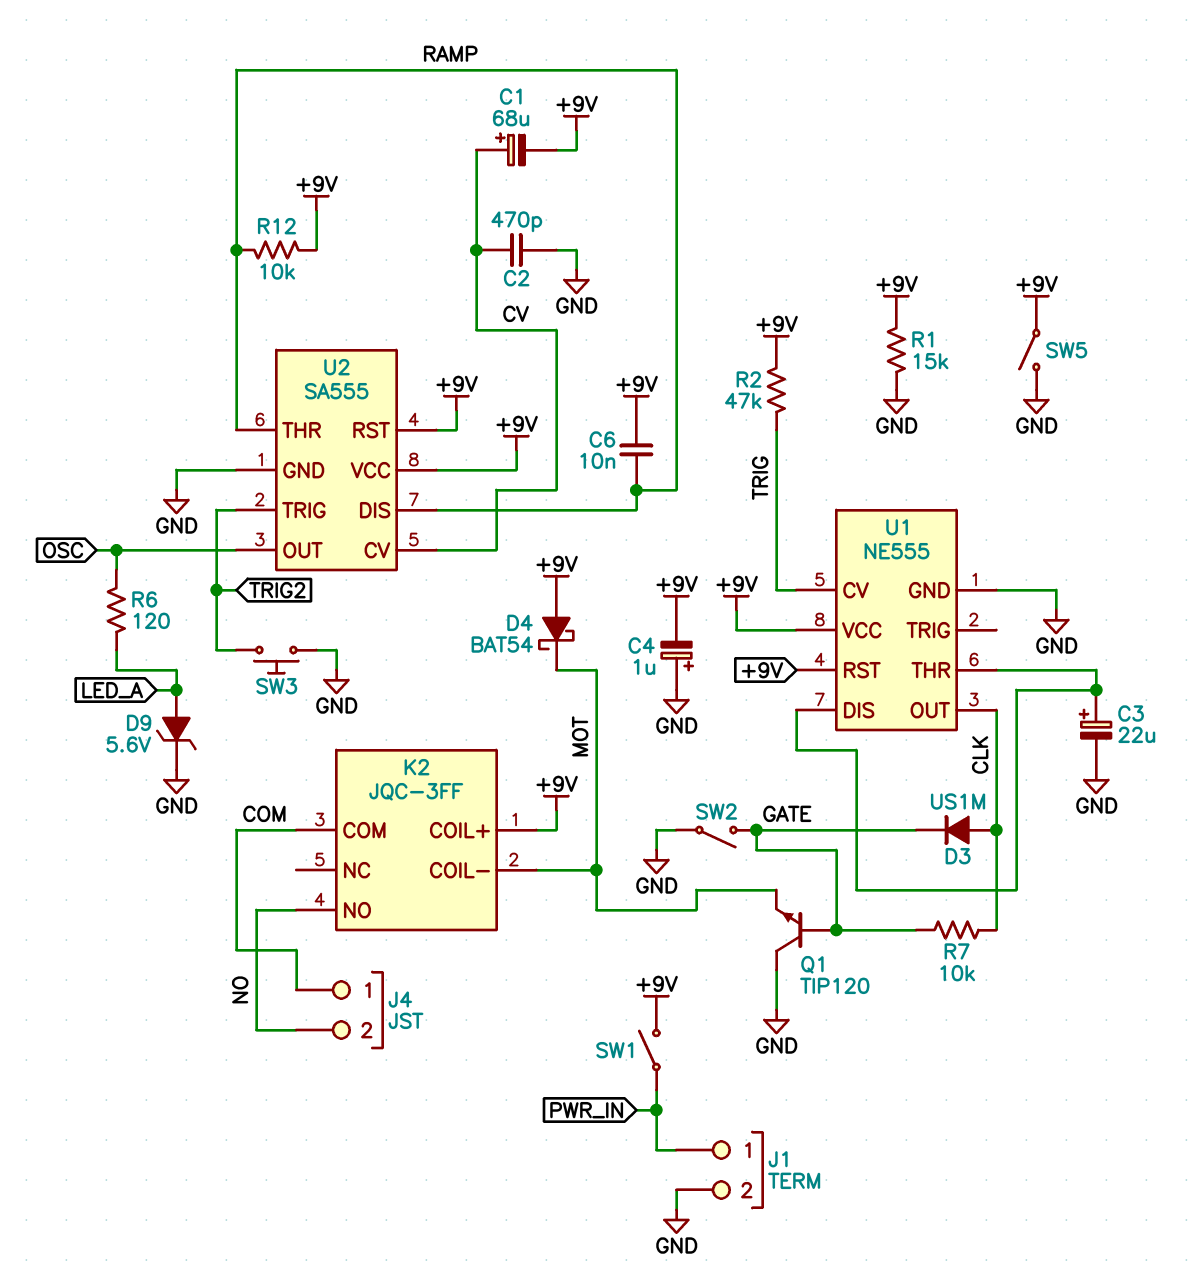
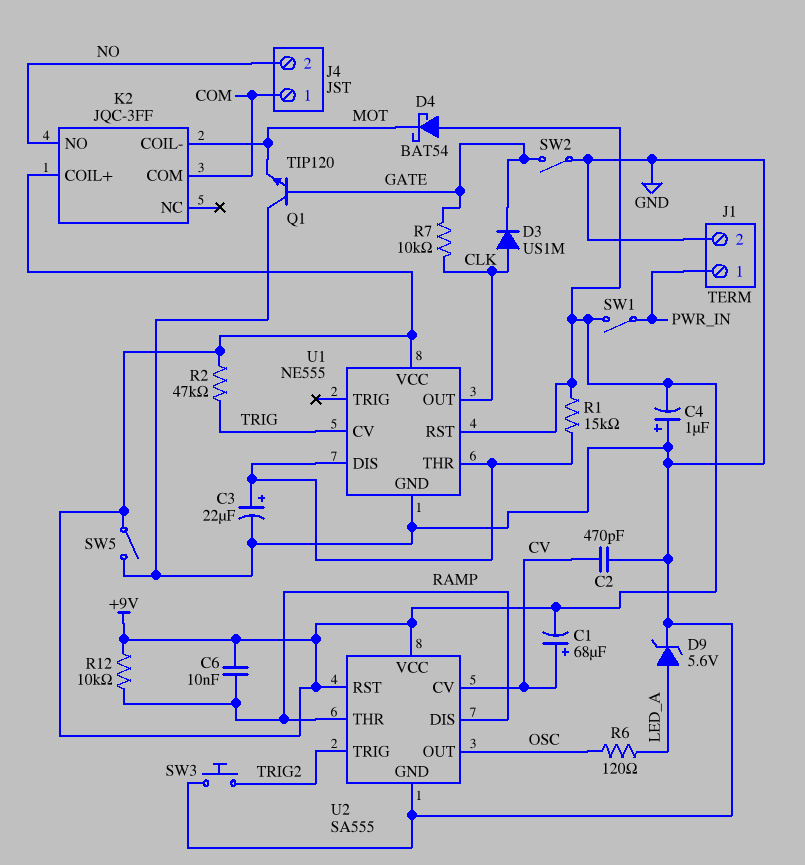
R1: 15k (+9V, GND) -> 15k (+9V, U1/DIS)

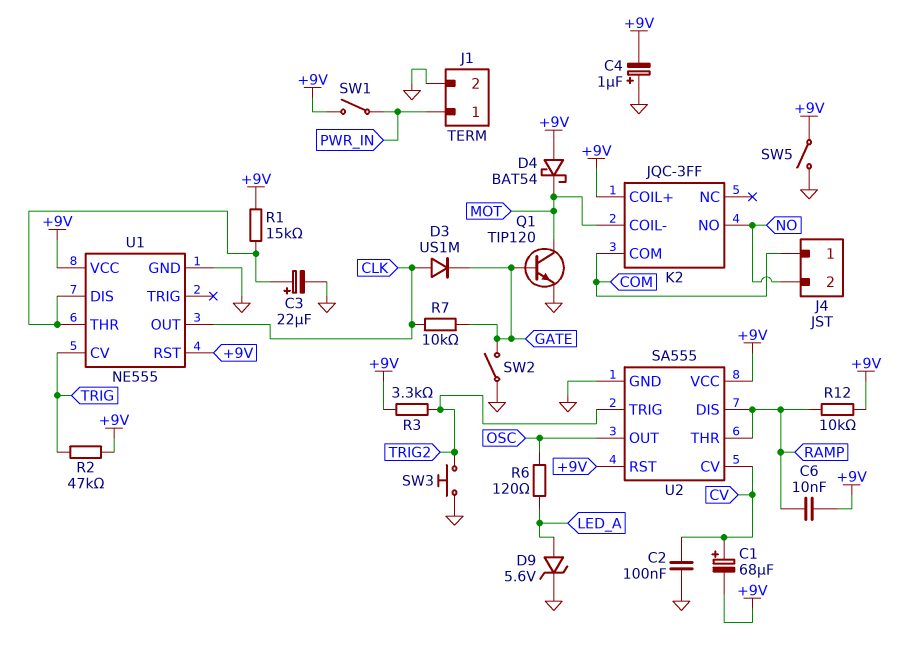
C2: 470pF (CV, GND) -> 100nF (CV, GND)
Q1: NPN TIP120 (B GATE, C GND, E MOT) -> NPN TIP120 (B GATE, C MOT, E GND)
R3: none -> 3.3k (+9V, TRIG2)

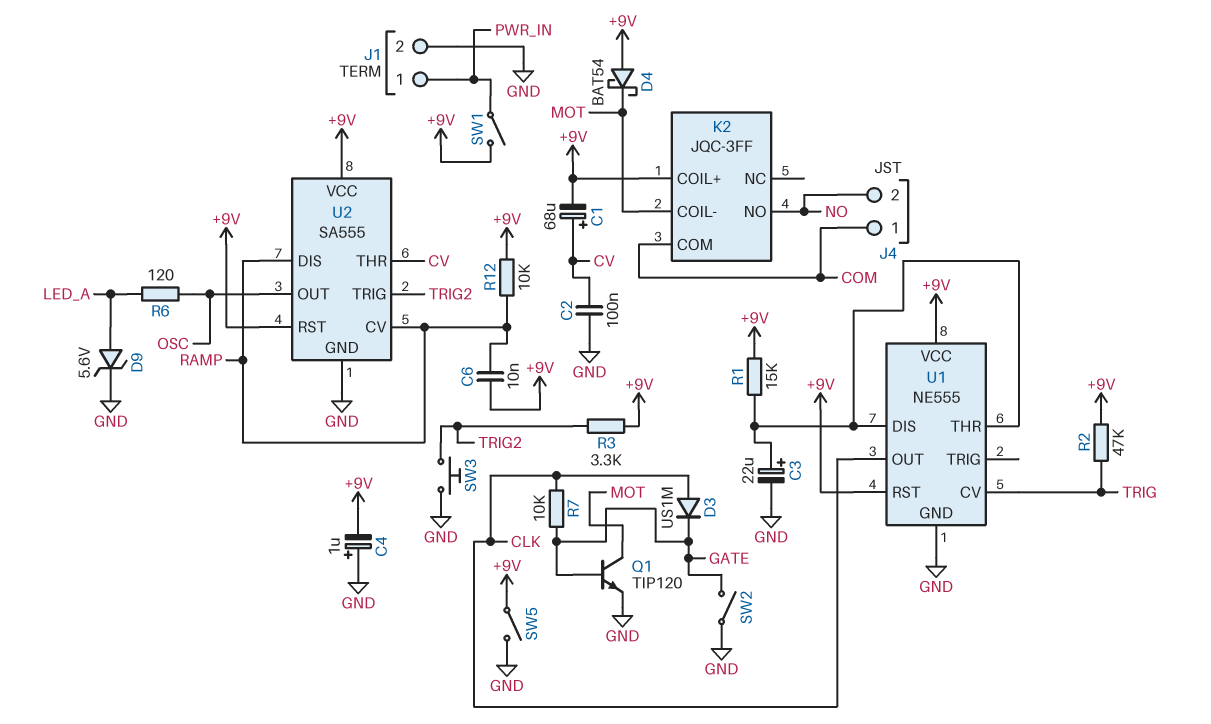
U2 pin CV: CV -> RAMP
U2 pin THR: RAMP -> CV

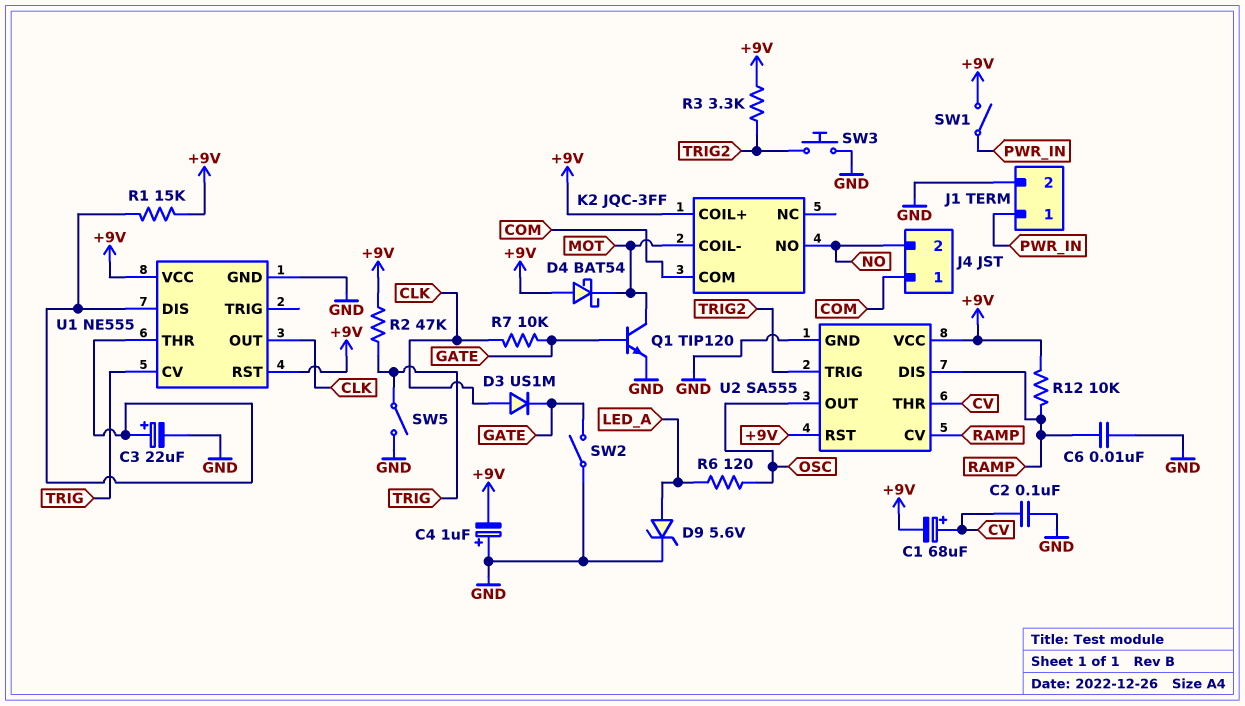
C6: 10nF (+9V, RAMP) -> 10nF (GND, RAMP)
SW5: switch (+9V, GND) -> switch (GND, TRIG)

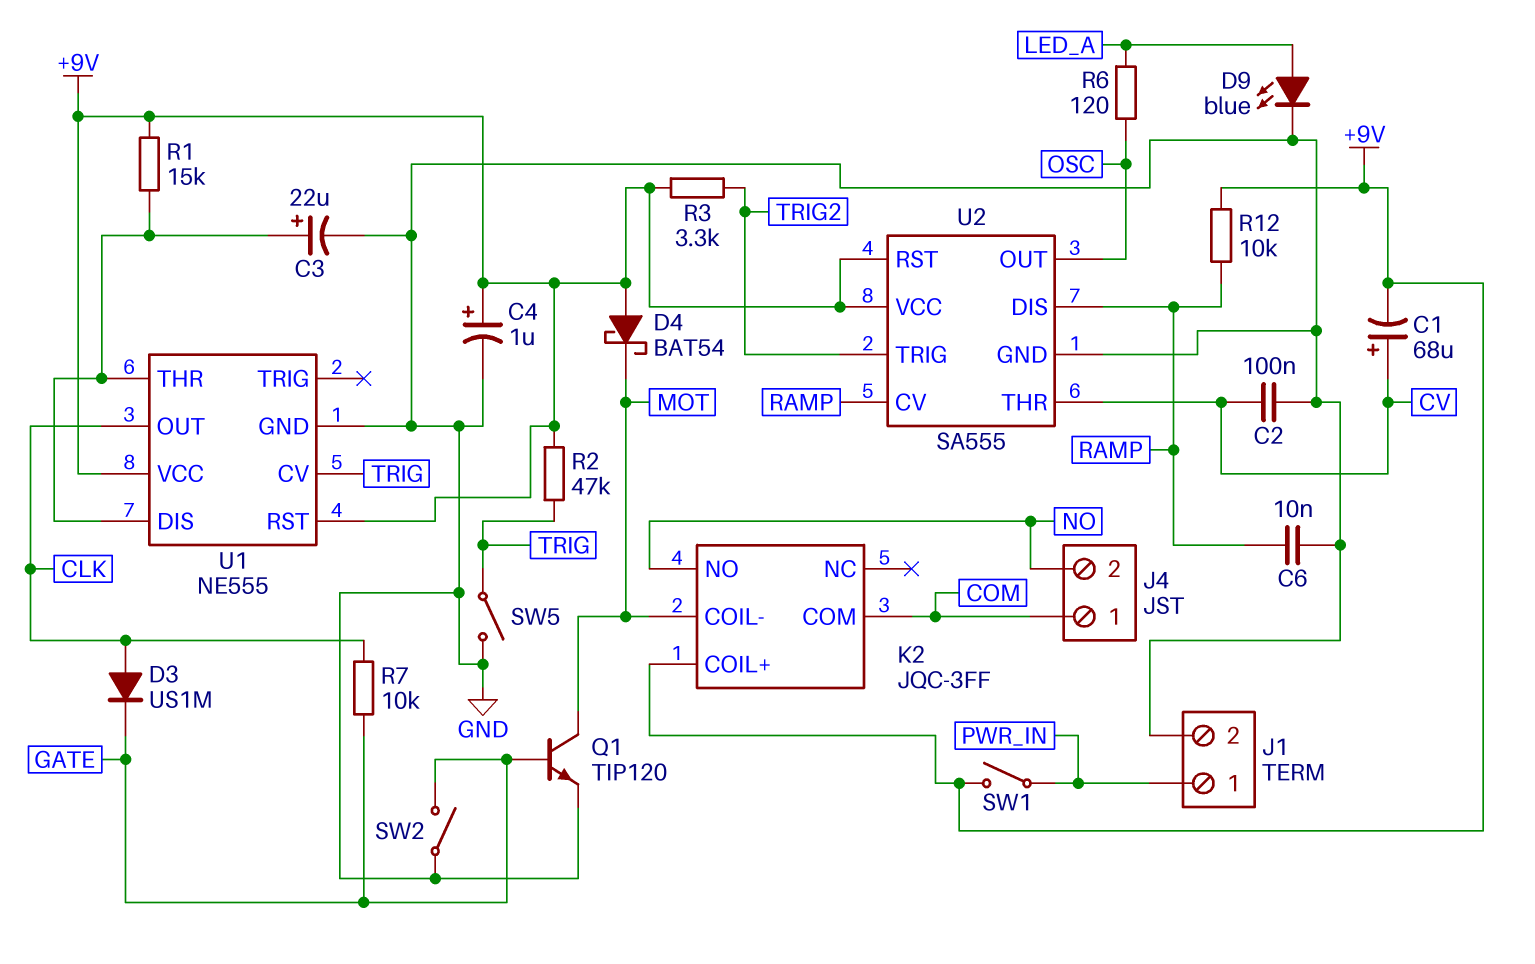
C4: 1uF (plus GND, minus +9V) -> 1uF (plus +9V, minus GND)
D9: zener 5.6V (A LED_A, K GND) -> LED blue (A LED_A, K GND)
SW3: button (GND, TRIG2) -> none

